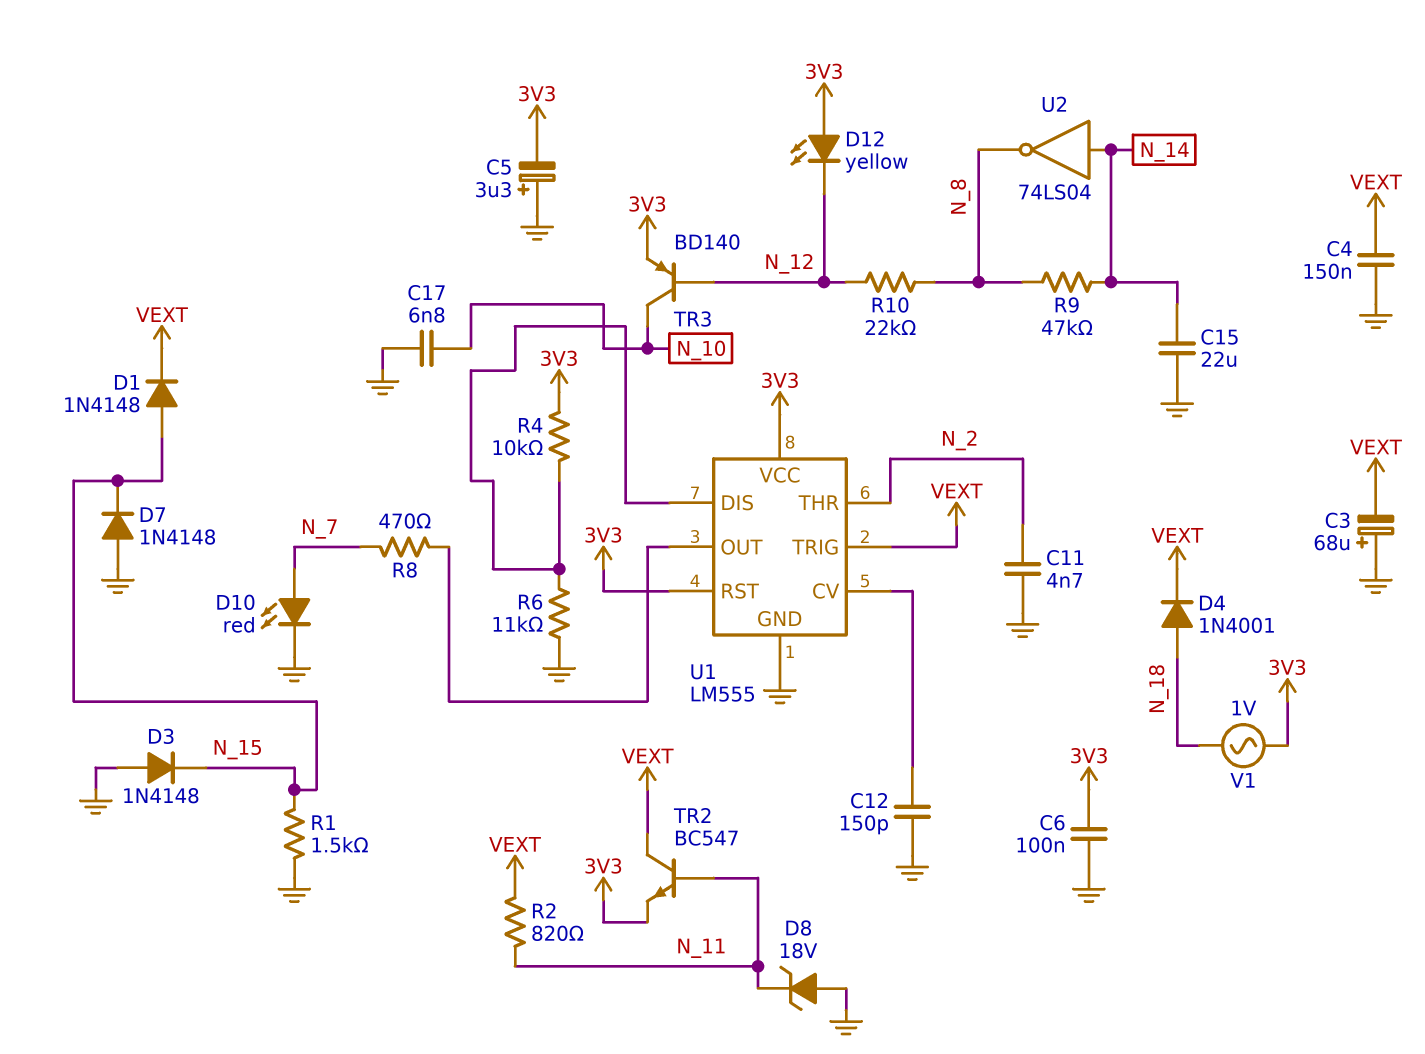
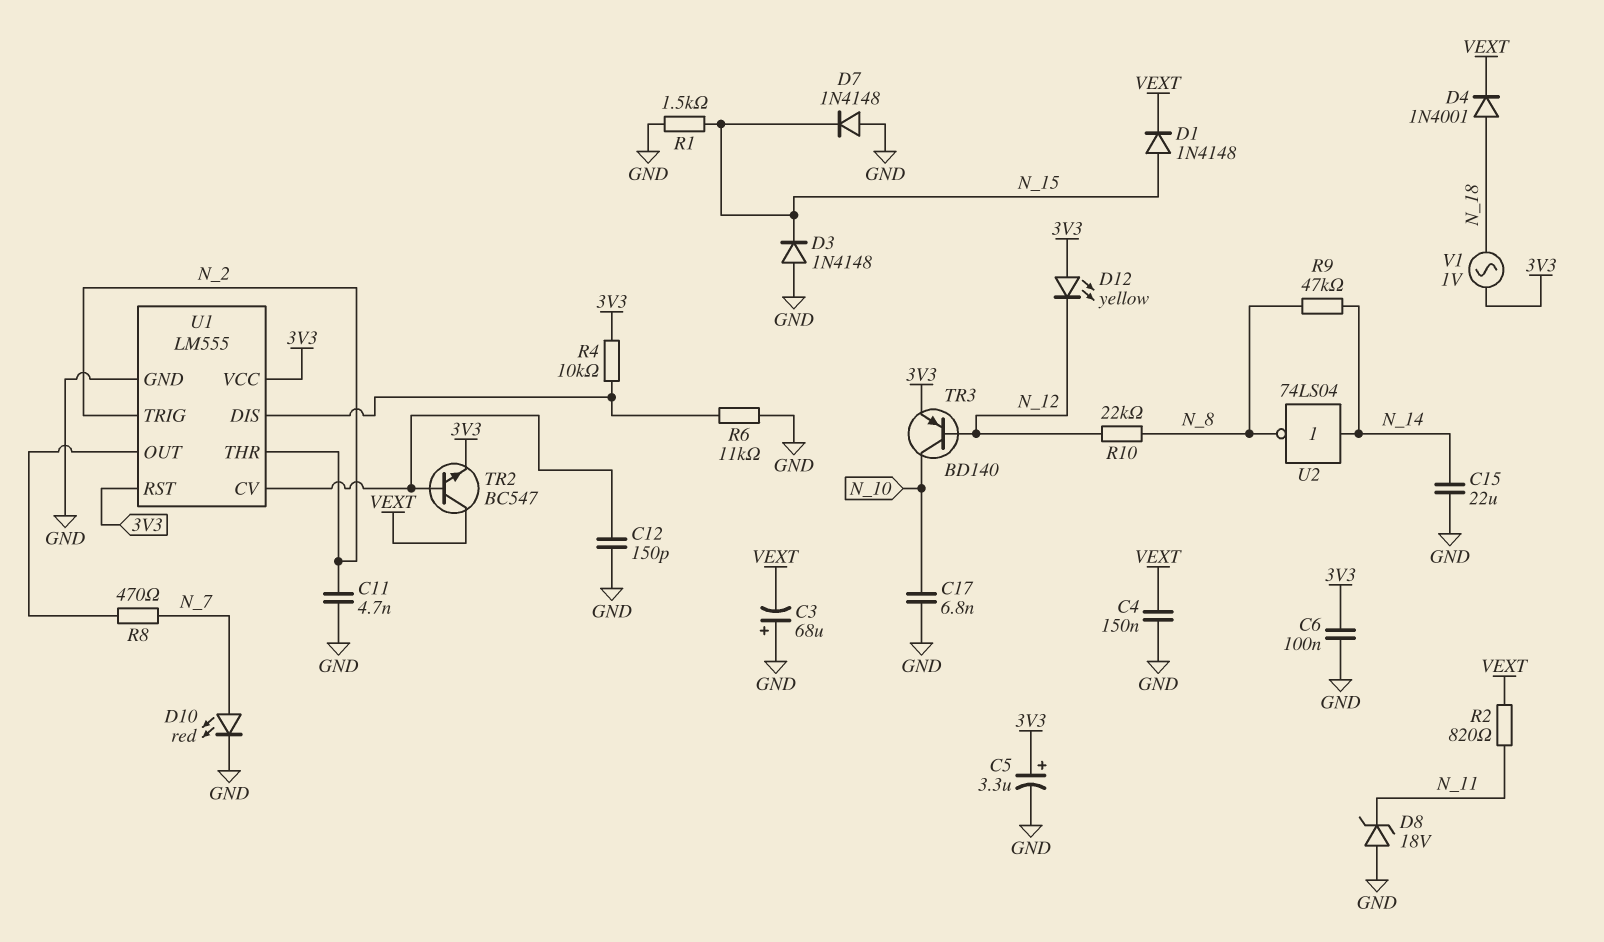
C5: 3.3uF (plus GND, minus 3V3) -> 3.3uF (plus 3V3, minus GND)
TR2: NPN BC547 (B N_11, C VEXT, E 3V3) -> NPN BC547 (B U1/CV, C VEXT, E 3V3)
U1 pin TRIG: VEXT -> N_2

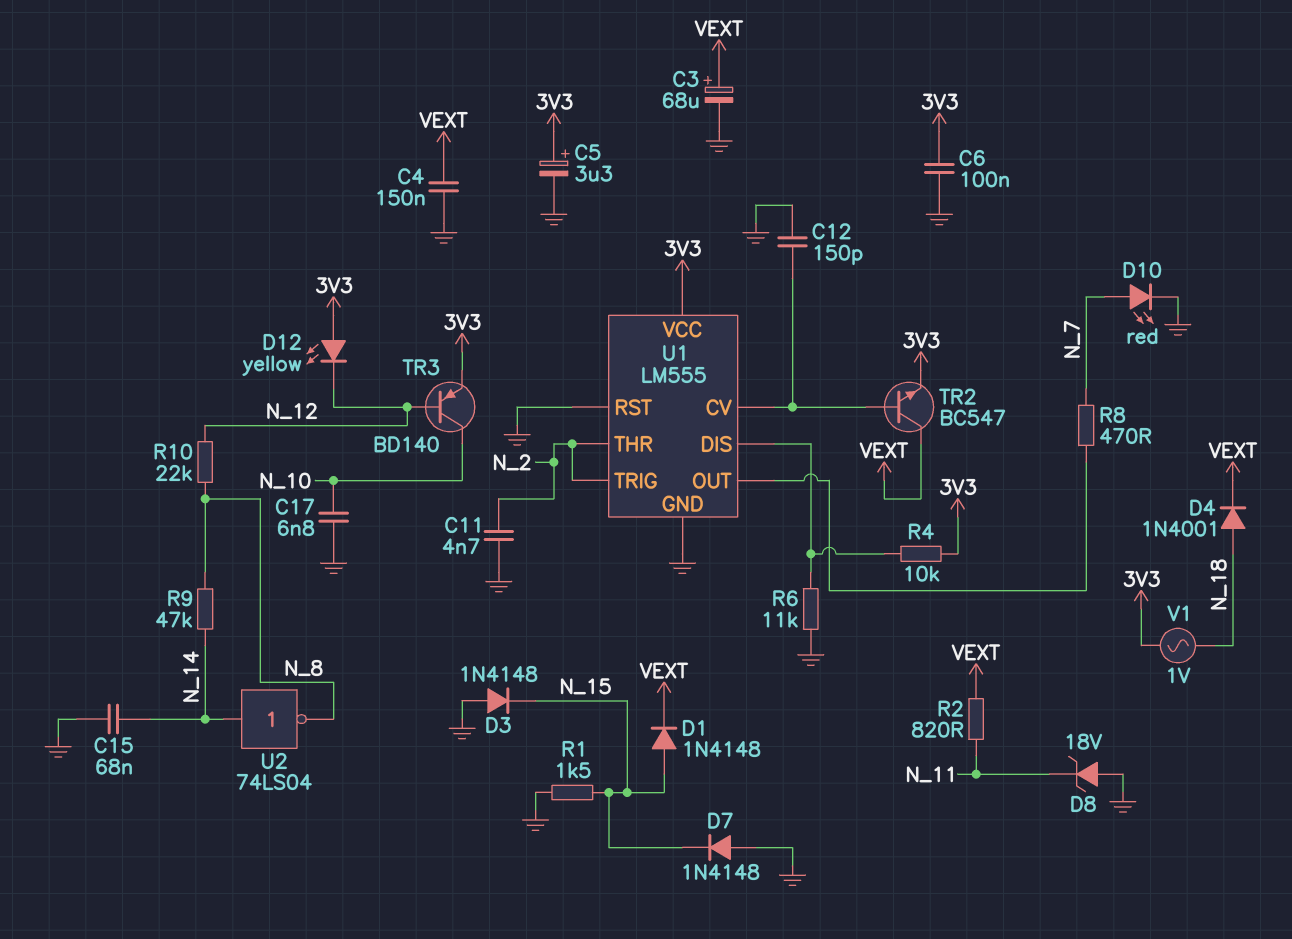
C3: 68uF (plus GND, minus VEXT) -> 68uF (plus VEXT, minus GND)
C15: 22uF (GND, N_14) -> 68nF (GND, N_14)
U1 pin RST: 3V3 -> GND

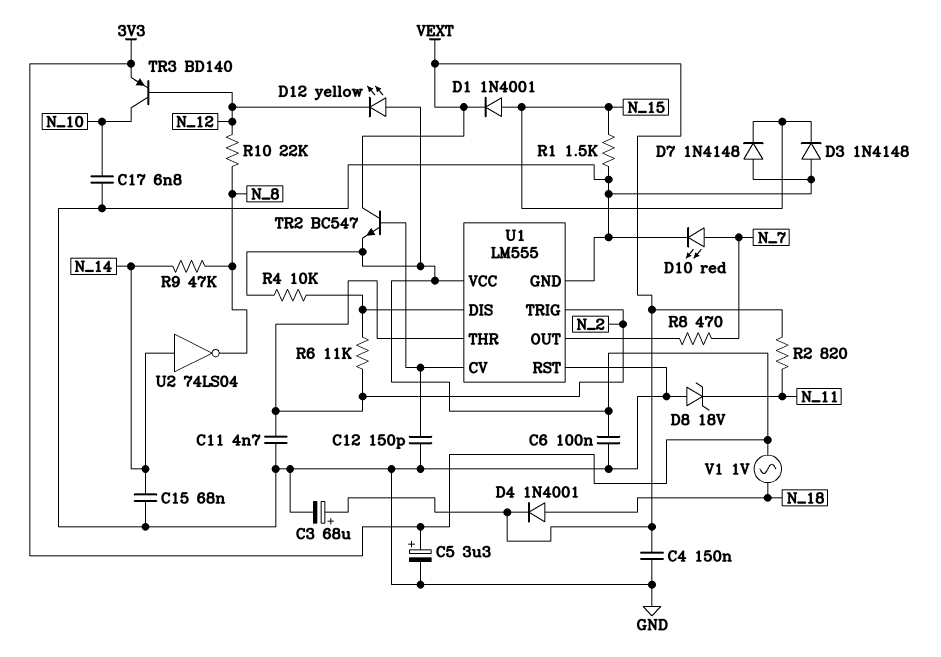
D1: diode 1N4148 (A N_15, K VEXT) -> diode 1N4001 (A N_15, K VEXT)
R6: 11k (GND, U1/DIS) -> 11k (N_2, U1/DIS)

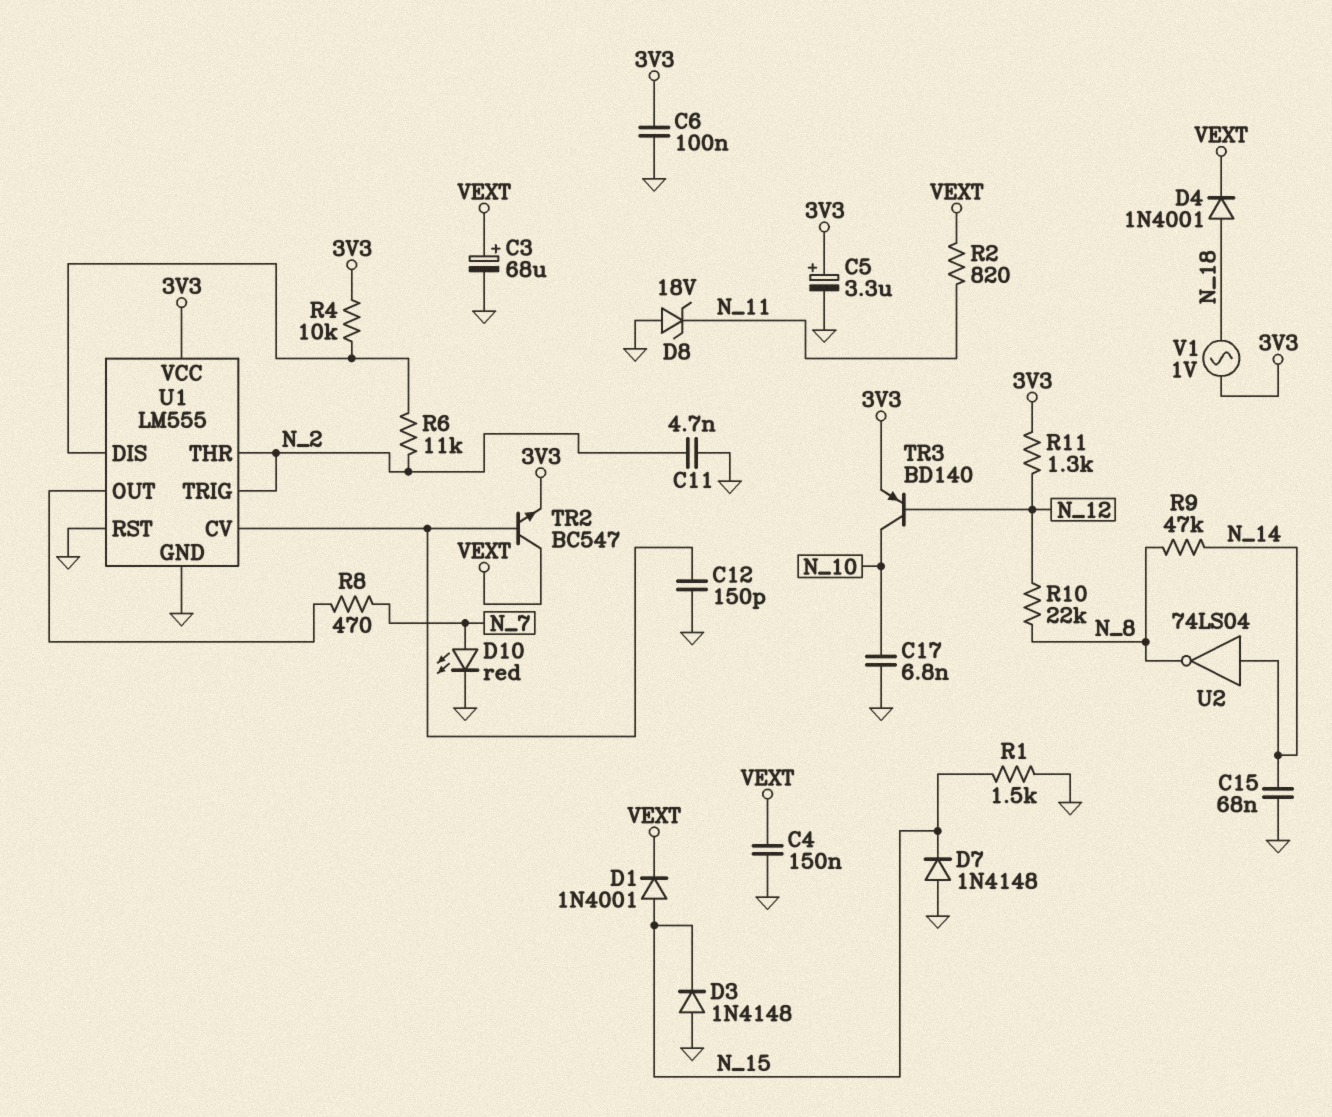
D12: LED yellow (A 3V3, K N_12) -> none
R11: none -> 1.3k (3V3, N_12)

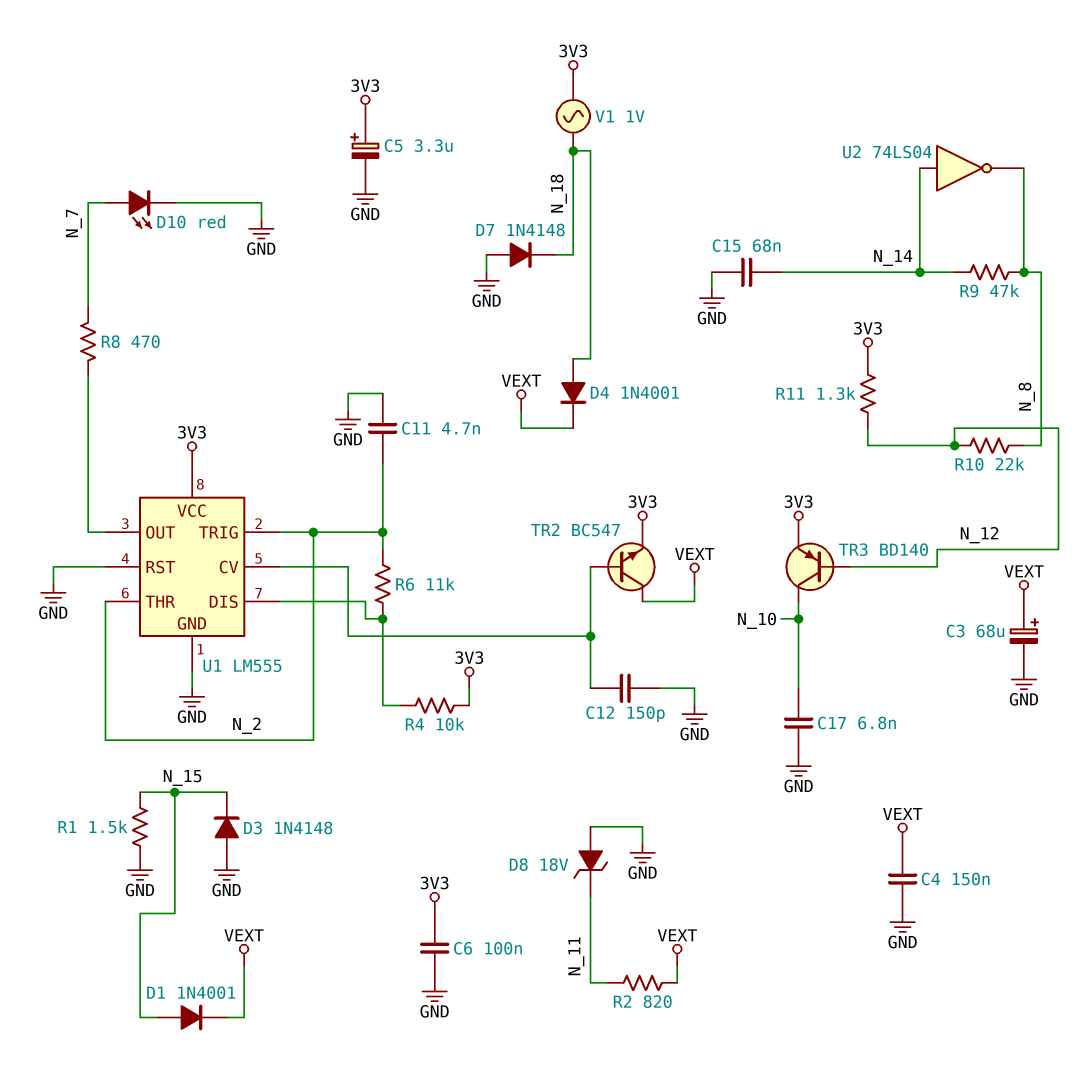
D7: diode 1N4148 (A GND, K N_15) -> diode 1N4148 (A GND, K N_18)

